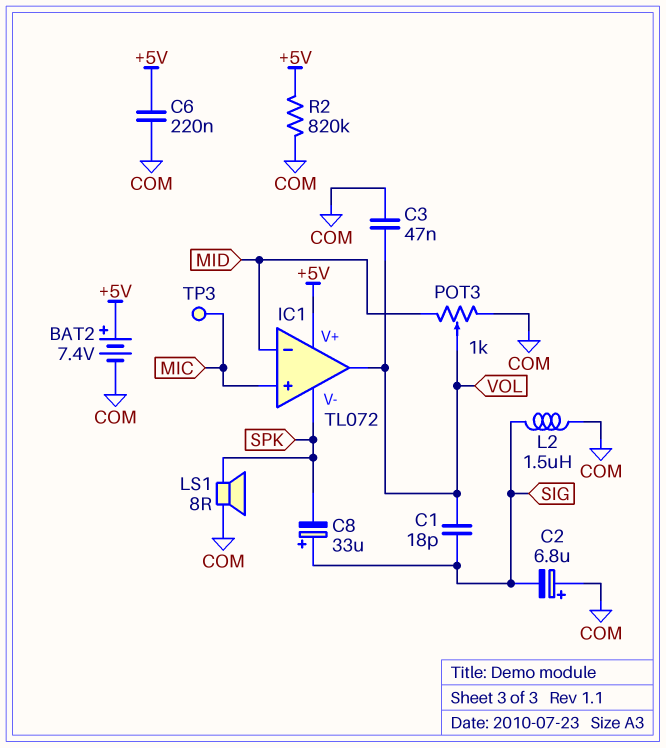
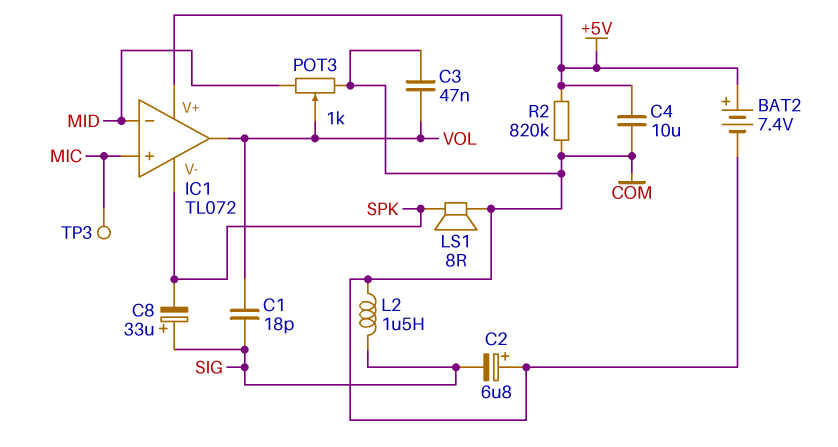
C4: none -> 10uF (+5V, COM)
C6: 220nF (+5V, COM) -> none

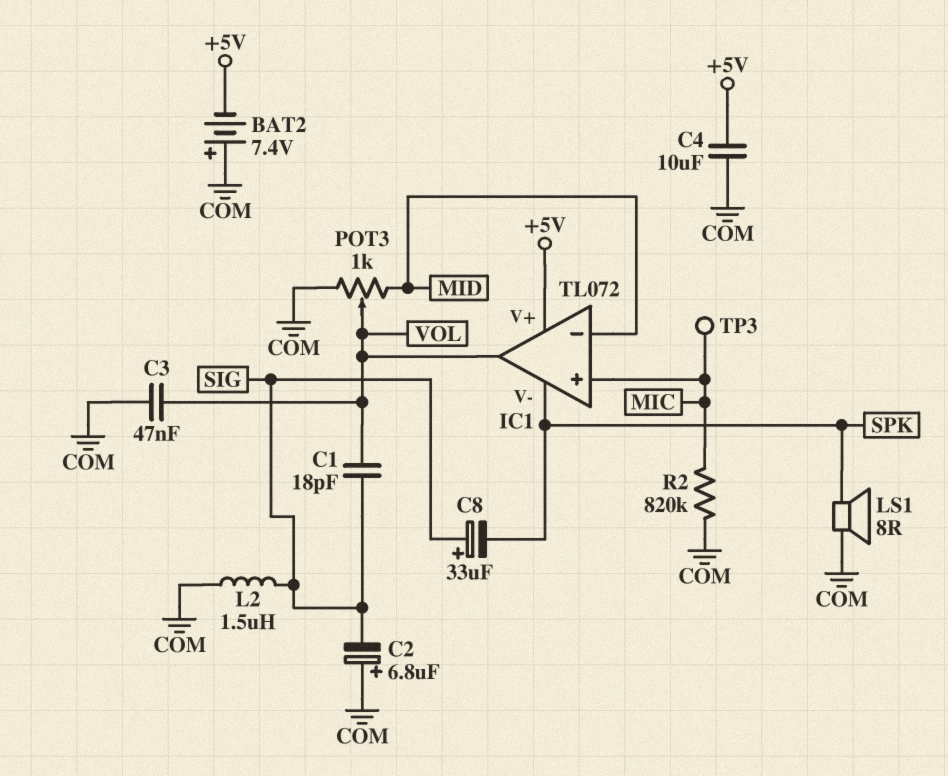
BAT2: 7.4V (plus +5V, minus COM) -> 7.4V (plus COM, minus +5V)
R2: 820k (+5V, COM) -> 820k (COM, MIC)

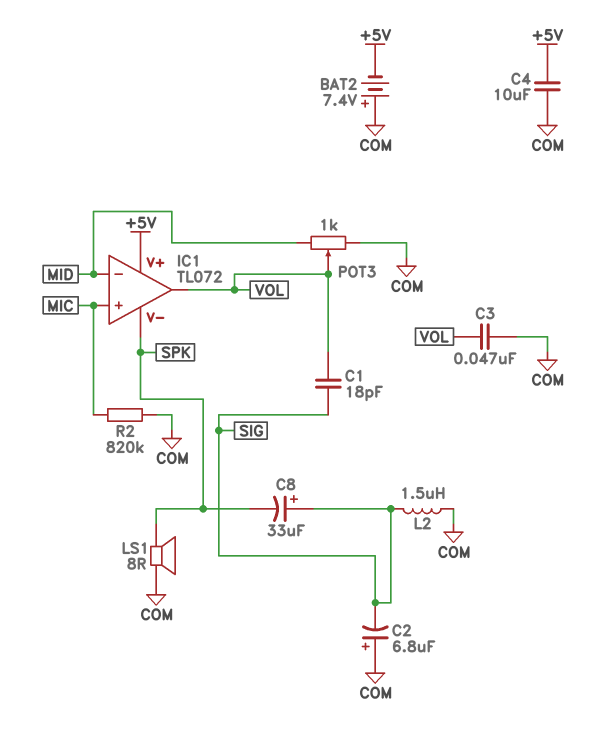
TP3: test point (MIC) -> none

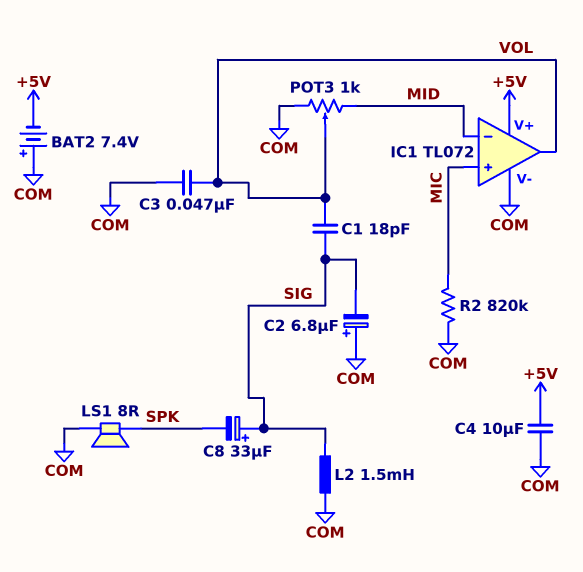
IC1 pin V-: SPK -> COM
L2: 1.5uH (COM, SIG) -> 1.5mH (COM, SIG)

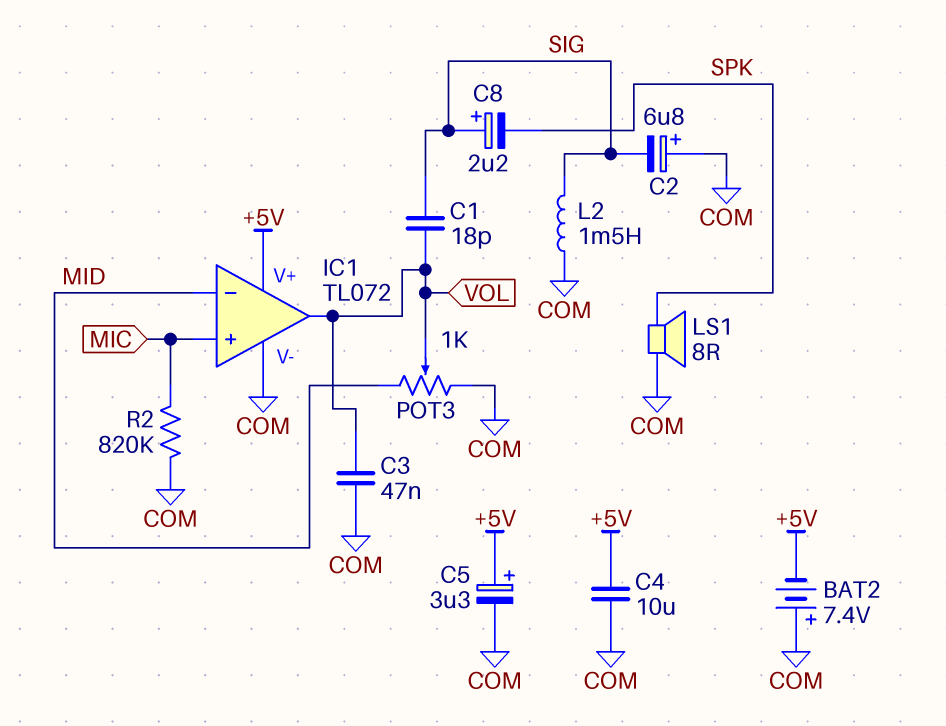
C5: none -> 3.3uF (plus +5V, minus COM)
C8: 33uF (plus SIG, minus SPK) -> 2.2uF (plus SIG, minus SPK)

